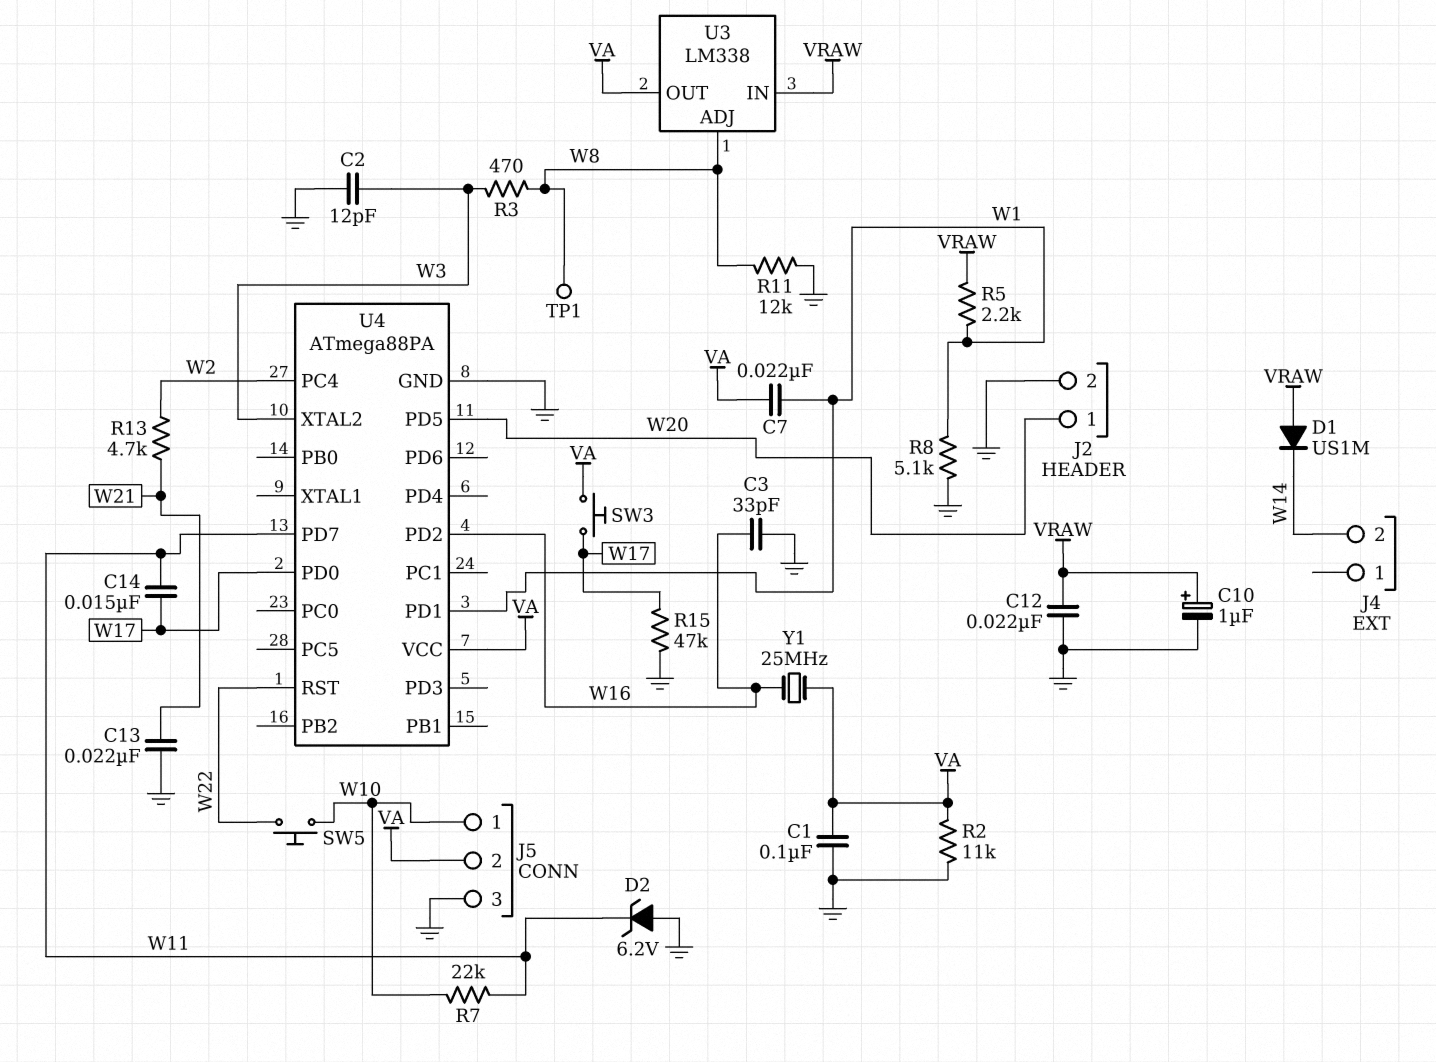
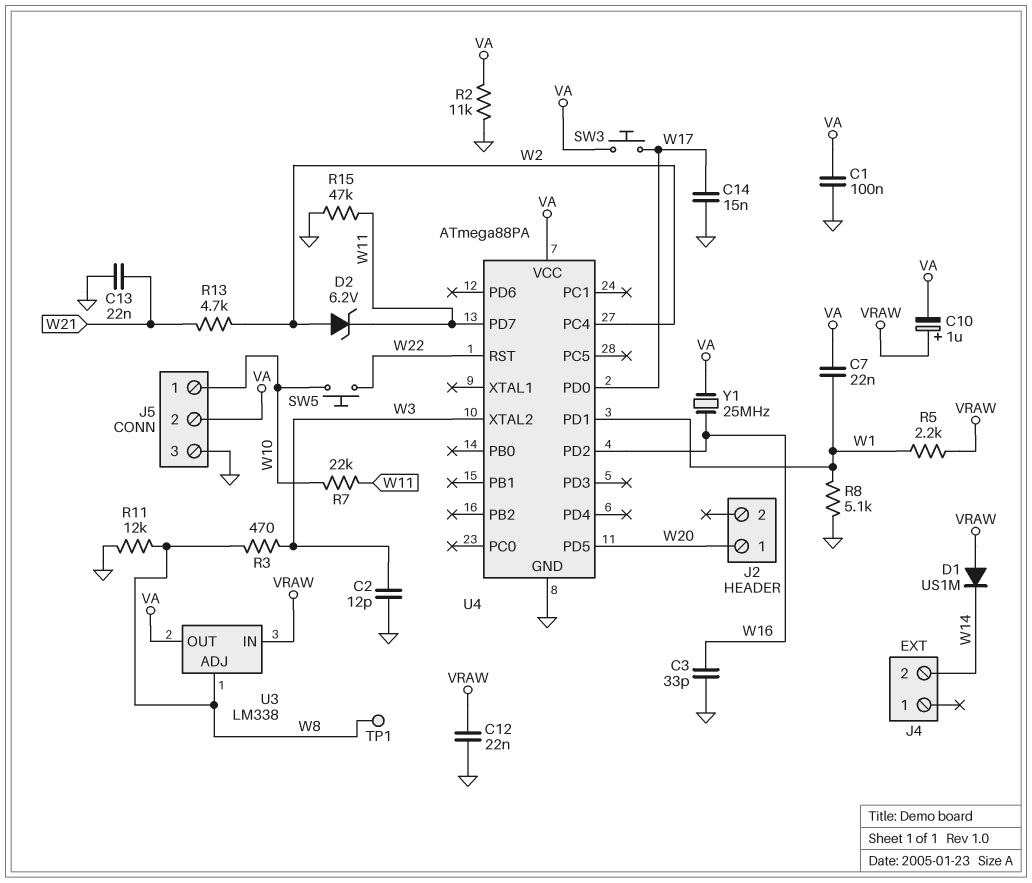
C10: 1uF (plus VRAW, minus GND) -> 1uF (plus VRAW, minus VA)
C14: 15nF (W11, W17) -> 15nF (GND, W17)
D2: zener 6.2V (A GND, K W11) -> zener 6.2V (A W2, K W11)
J2 pin 2: GND -> none
R15: 47k (GND, W17) -> 47k (GND, W11)

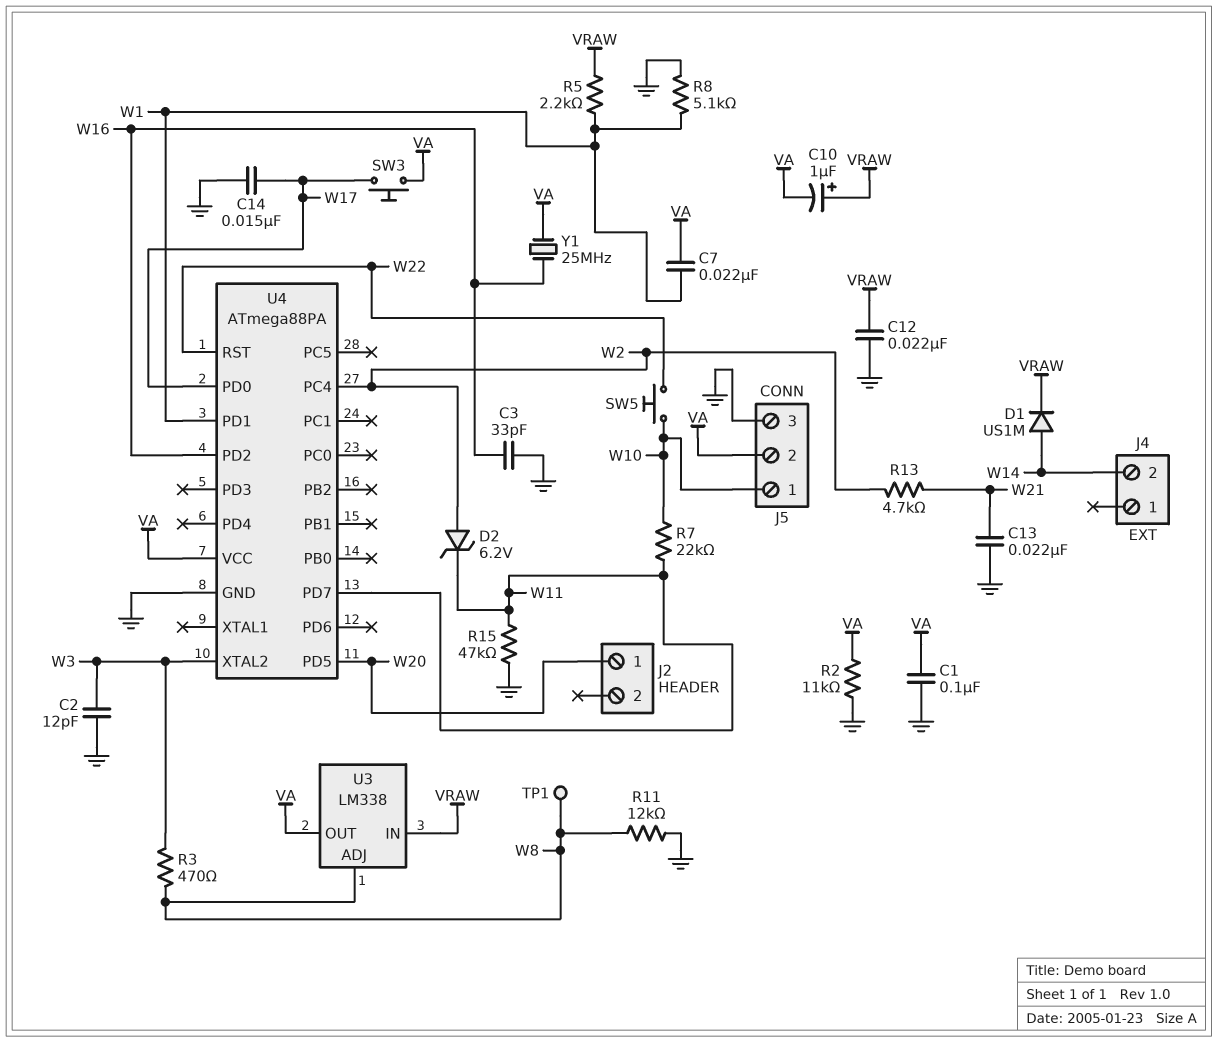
D1: diode US1M (A VRAW, K W14) -> diode US1M (A W14, K VRAW)

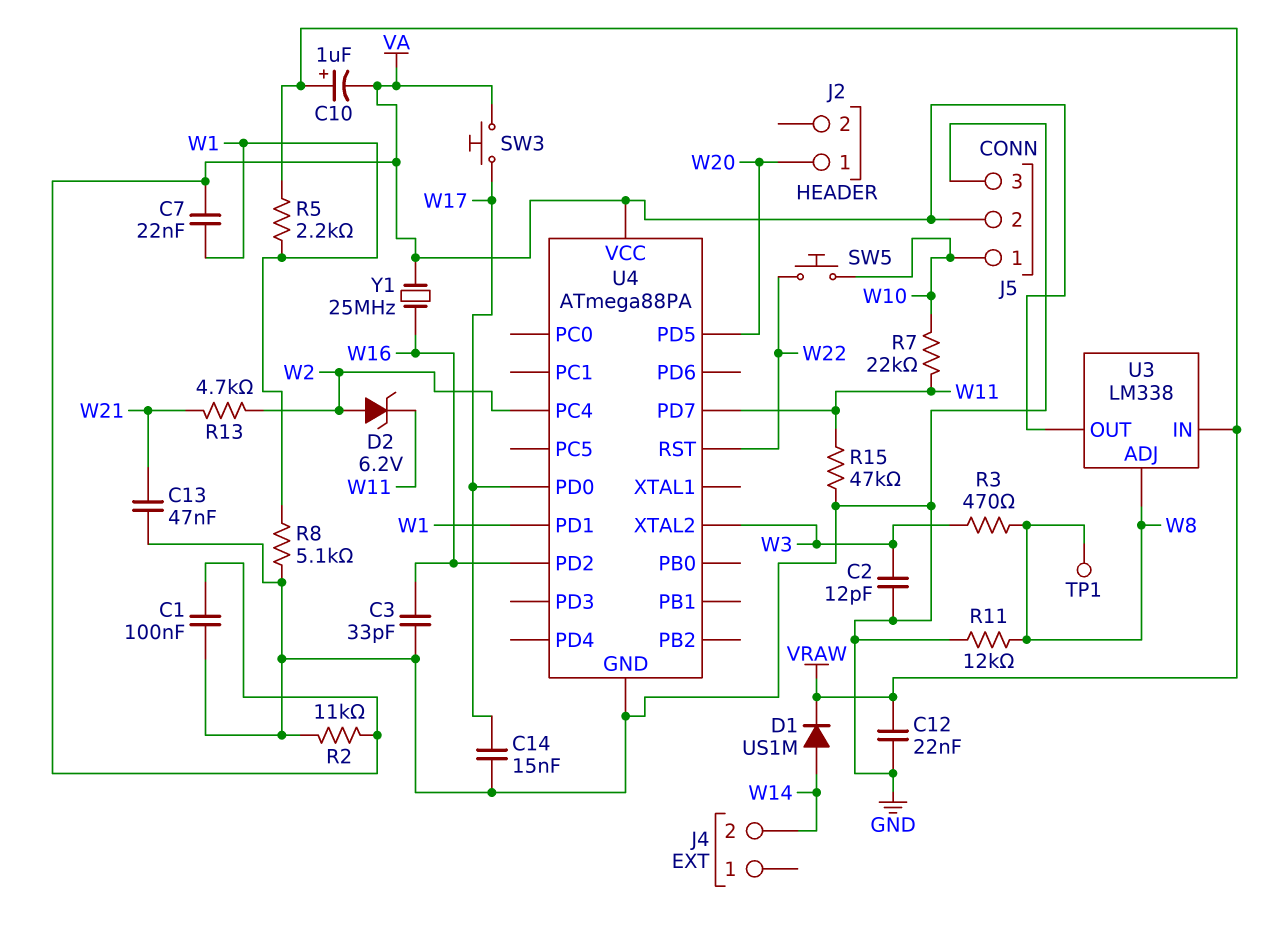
C13: 22nF (GND, W21) -> 47nF (GND, W21)

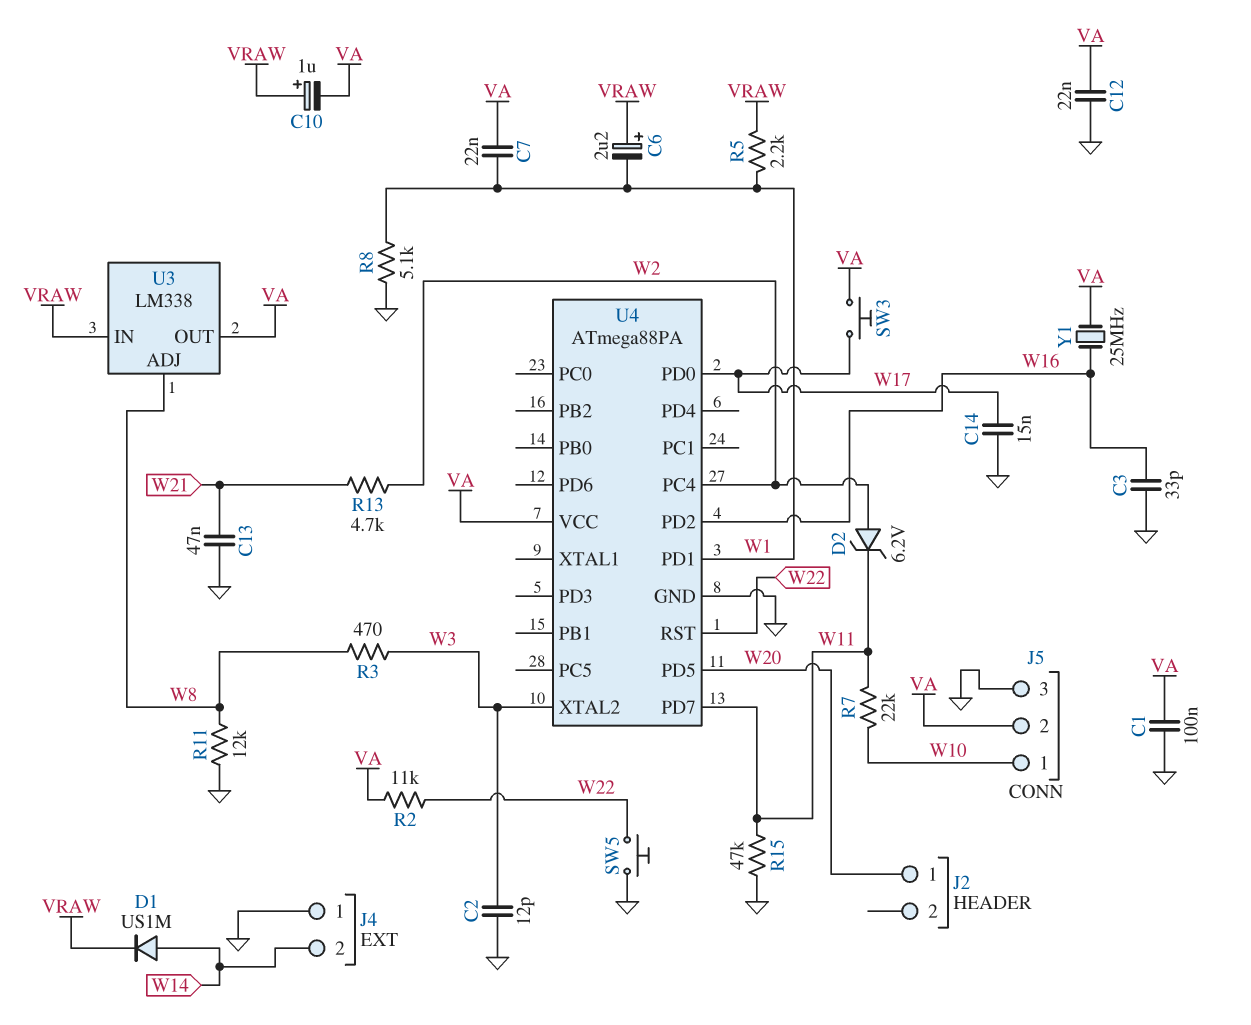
C6: none -> 2.2uF (plus VRAW, minus W1)
C12: 22nF (GND, VRAW) -> 22nF (GND, VA)
J4 pin 1: none -> GND
R2: 11k (GND, VA) -> 11k (VA, W22)
SW5: button (W10, W22) -> button (GND, W22)
TP1: test point (W8) -> none

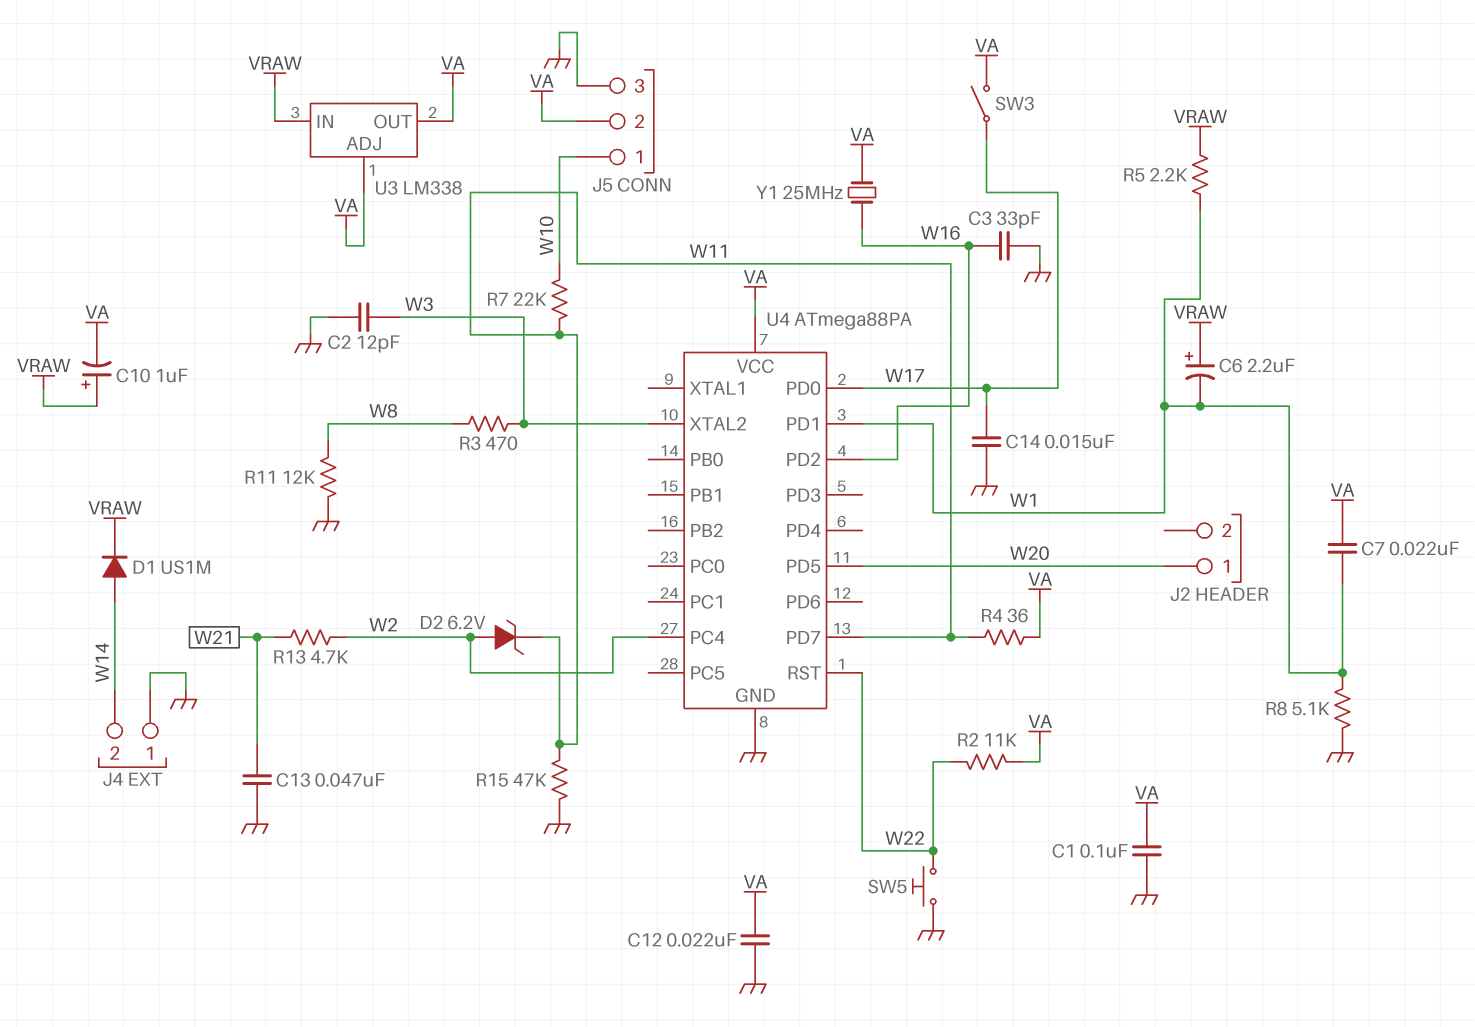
R4: none -> 36 (VA, W11)
SW3: button (VA, W17) -> switch (VA, W17)
U3 pin ADJ: W8 -> VA

